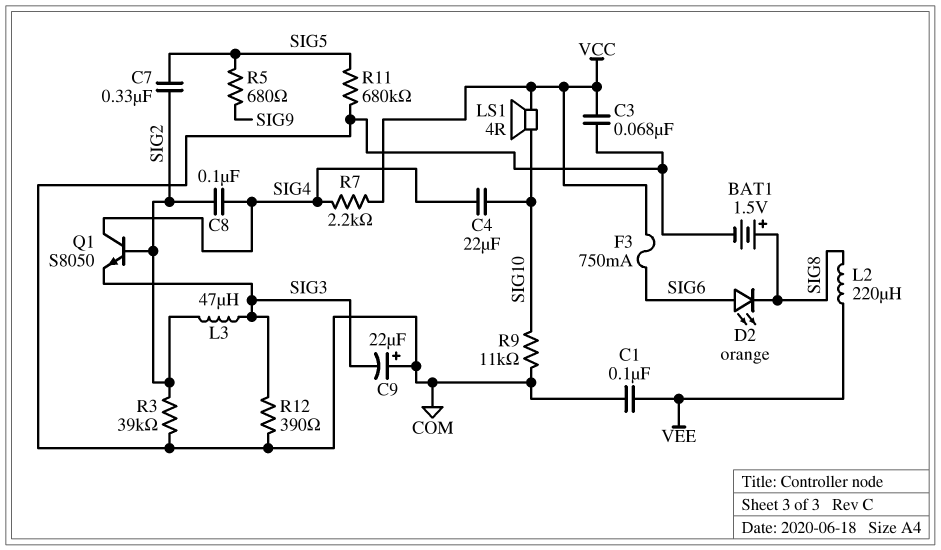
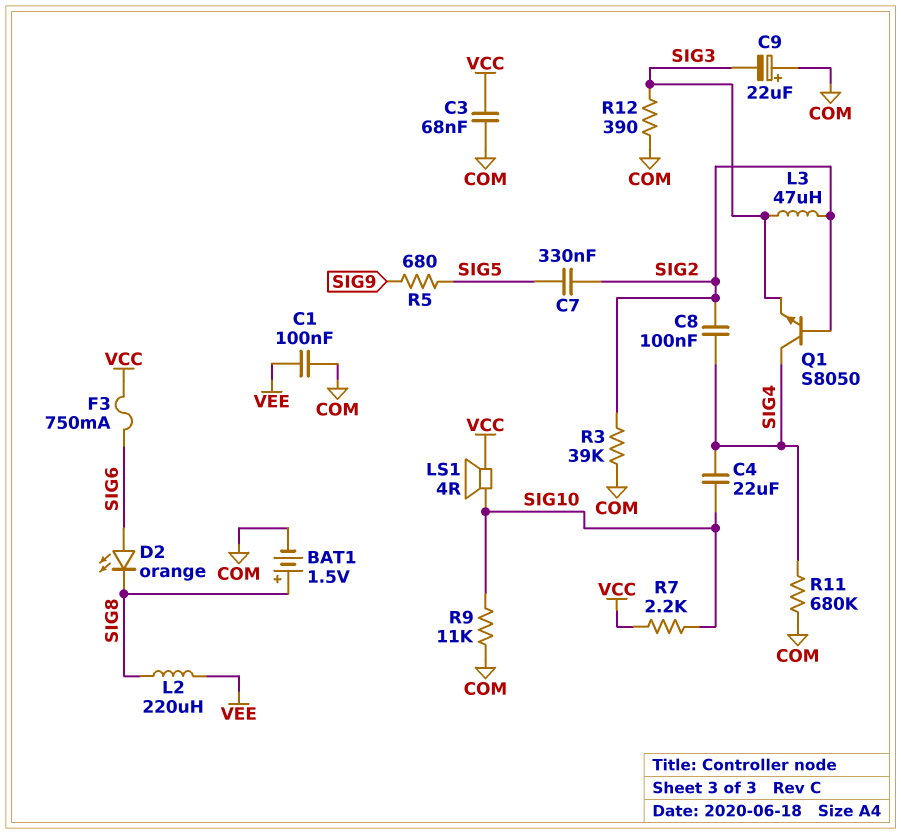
R7: 2.2k (SIG4, VCC) -> 2.2k (SIG10, VCC)
R11: 680k (COM, SIG5) -> 680k (COM, SIG4)

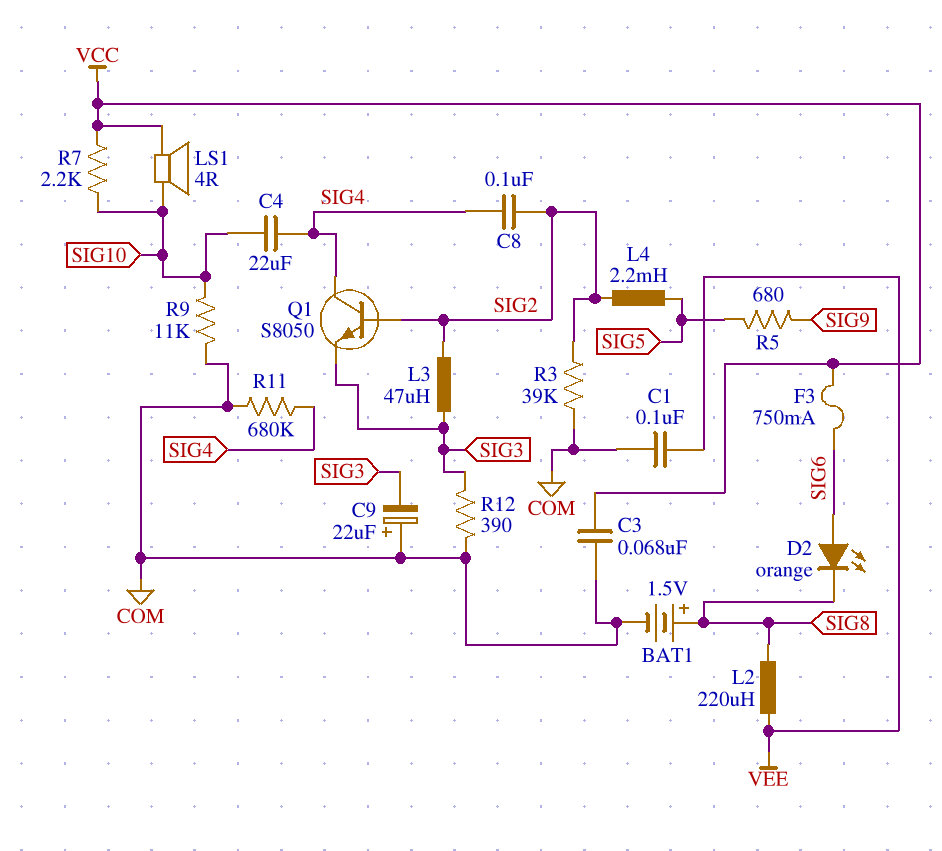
C7: 330nF (SIG2, SIG5) -> none
L4: none -> 2.2mH (SIG2, SIG5)

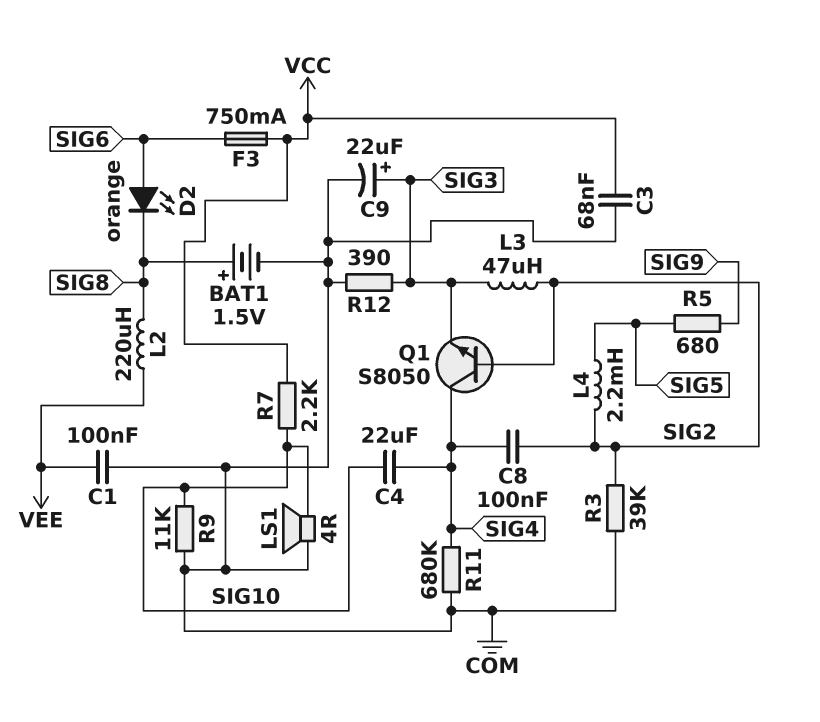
C9: 22uF (plus COM, minus SIG3) -> 22uF (plus SIG3, minus COM)
LS1: speaker 4R (SIG10, VCC) -> speaker 4R (COM, SIG10)

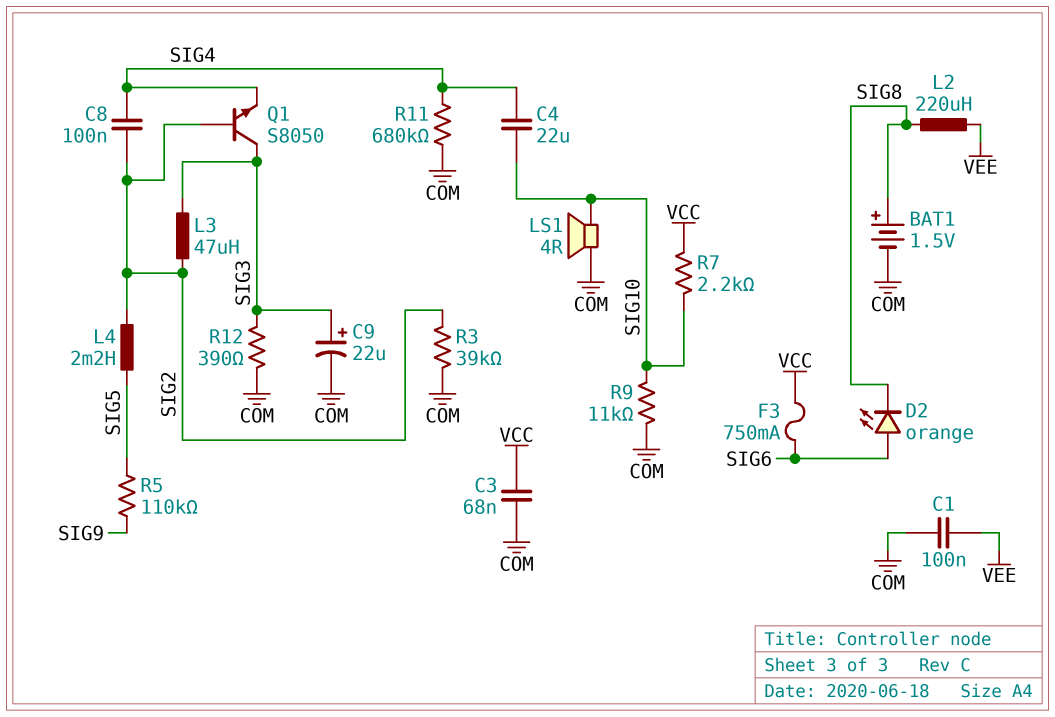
Q1: NPN S8050 (B SIG2, C SIG4, E SIG3) -> NPN S8050 (B SIG2, C SIG3, E SIG4)
R5: 680 (SIG5, SIG9) -> 110k (SIG5, SIG9)

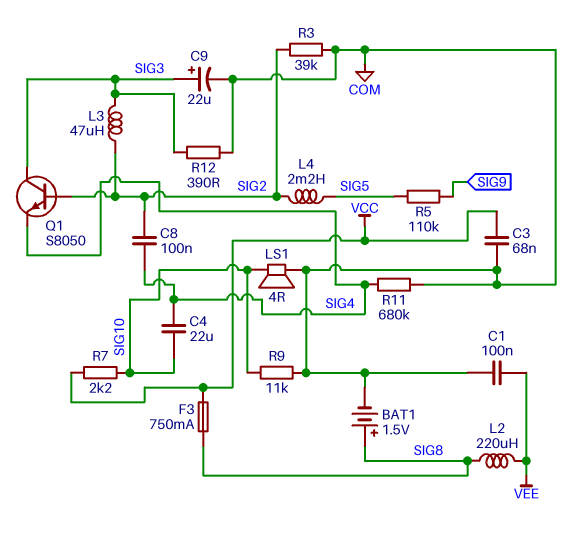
D2: LED orange (A SIG6, K SIG8) -> none
F3: 750mA (SIG6, VCC) -> 750mA (SIG8, VCC)

